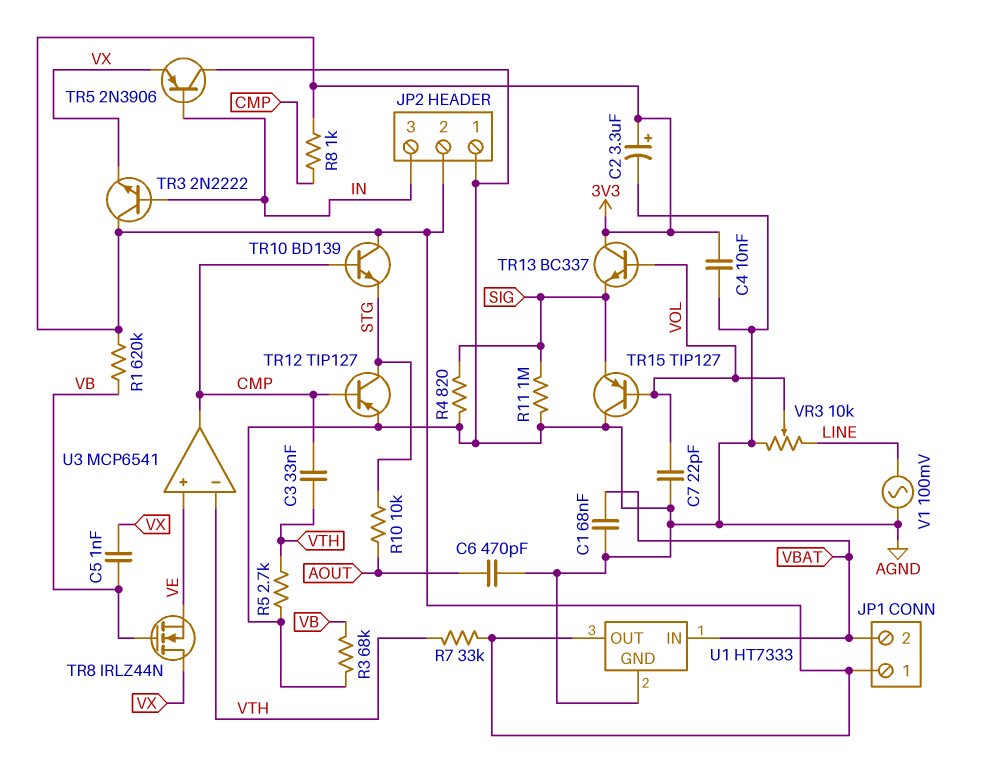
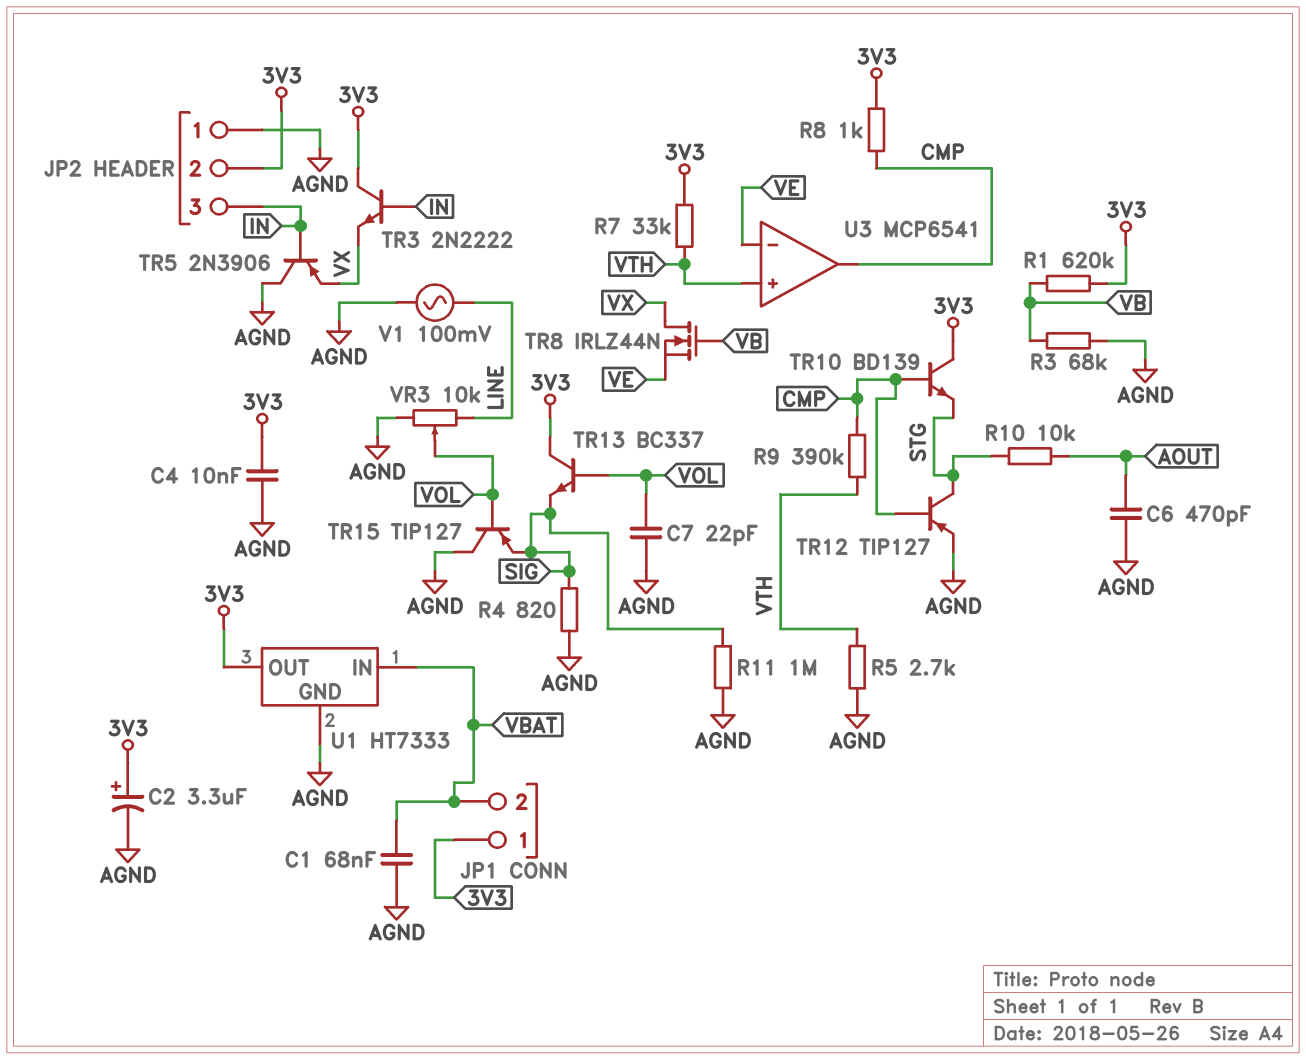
C3: 33nF (CMP, VTH) -> none
C5: 1nF (VB, VX) -> none
R9: none -> 390k (CMP, VTH)
U3 pin in+: VE -> VTH
U3 pin in-: VTH -> VE

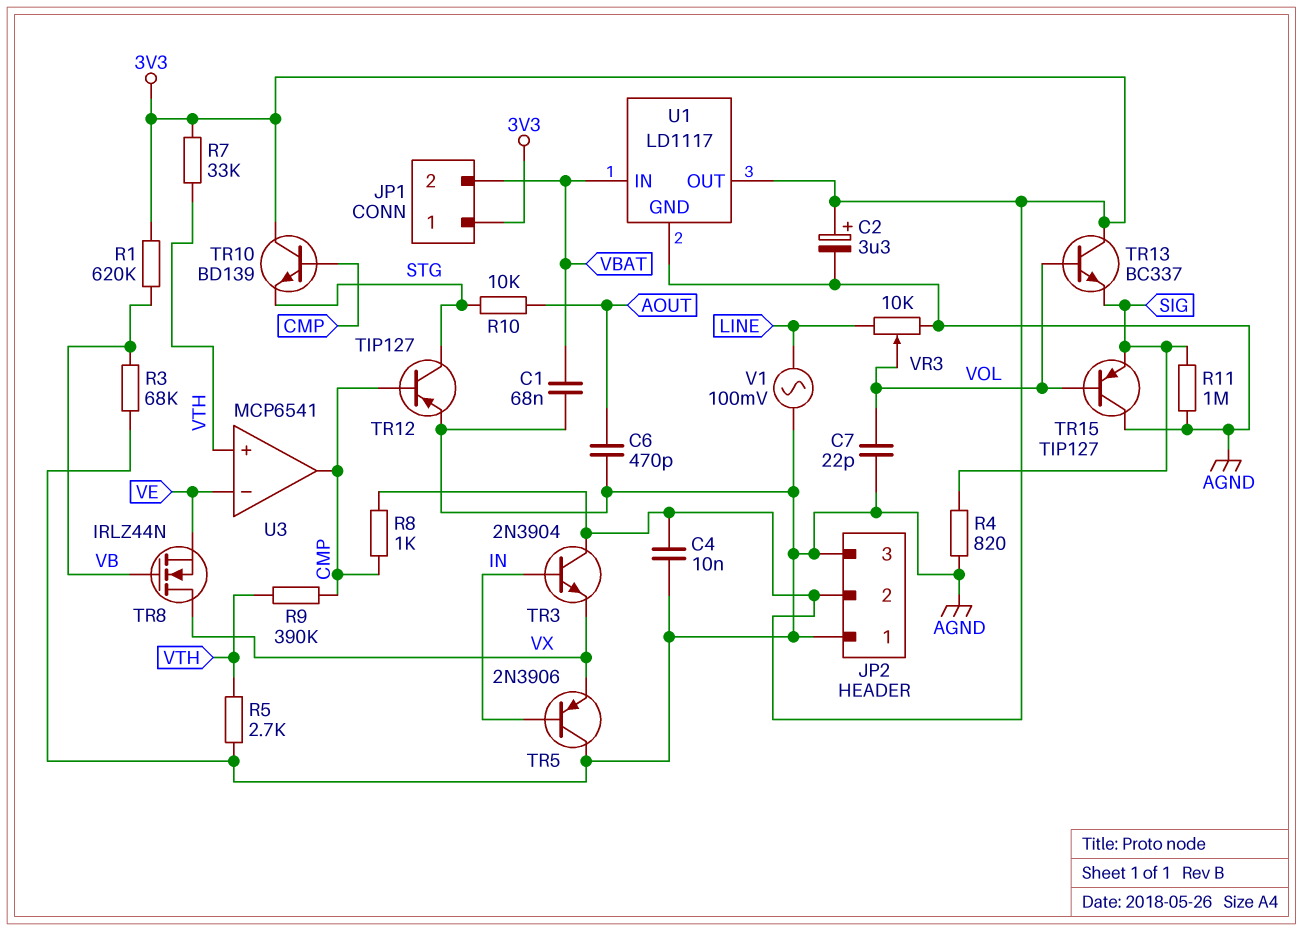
JP2 pin 3: IN -> AGND
TR3: NPN 2N2222 (B IN, C 3V3, E VX) -> NPN 2N3904 (B IN, C 3V3, E VX)
U1: HT7333 -> LD1117

